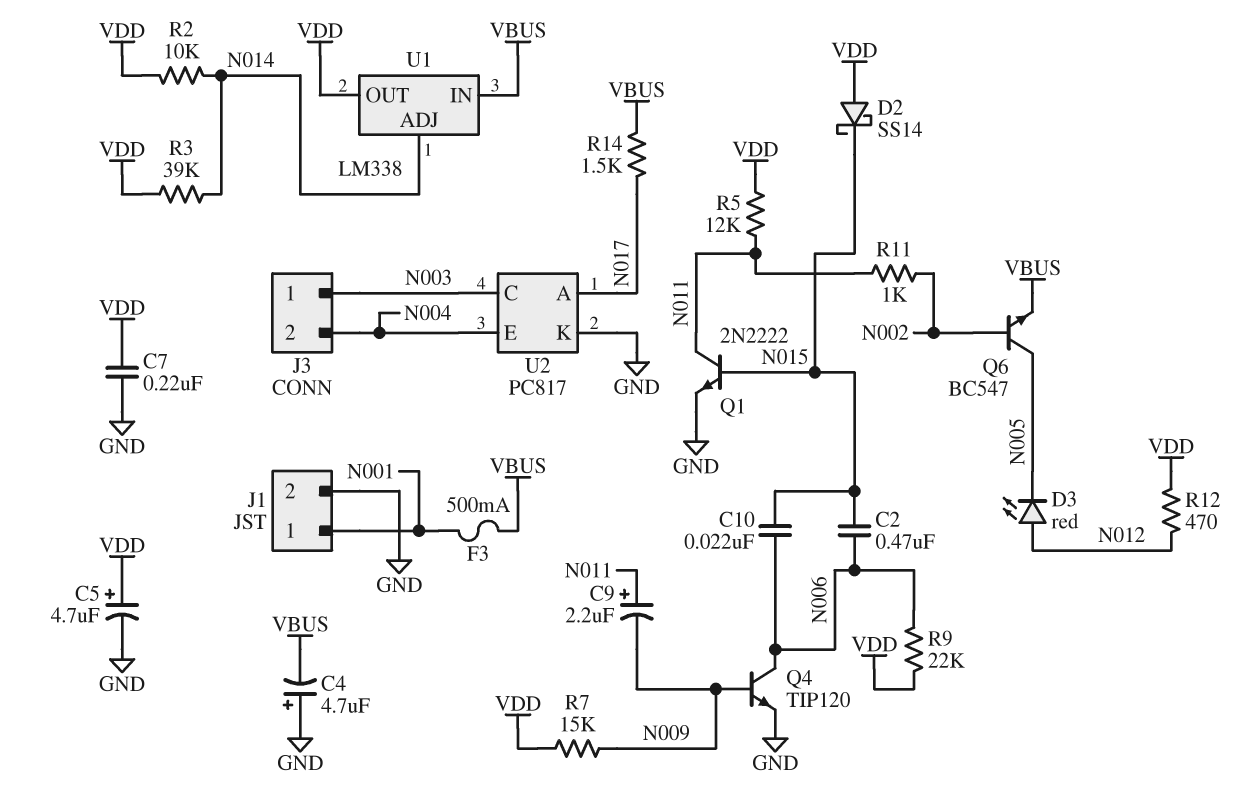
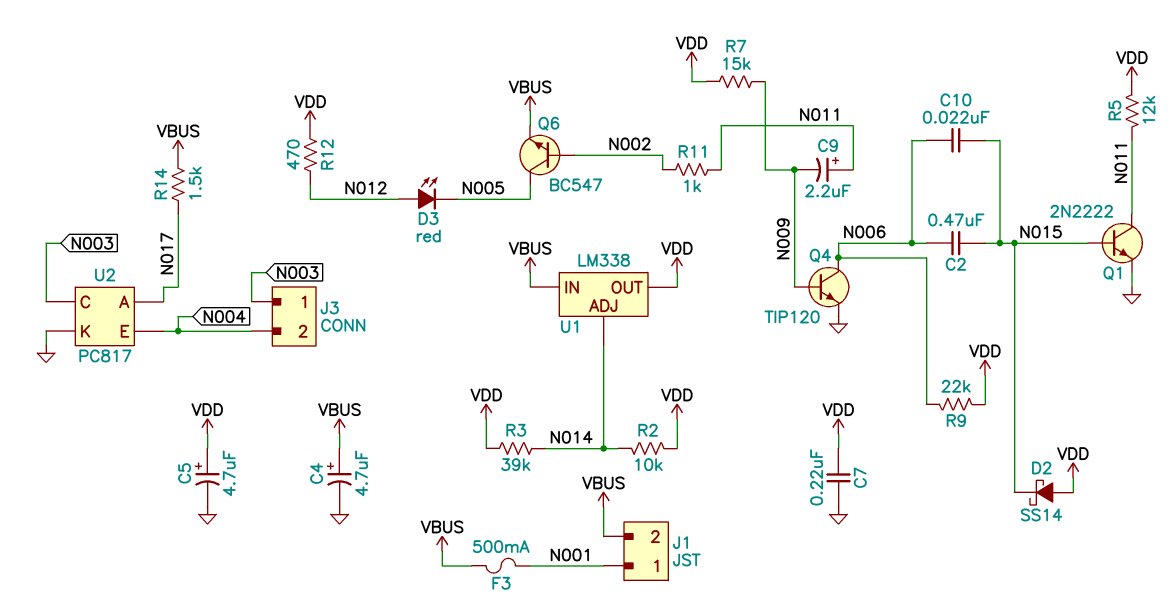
C4: 4.7uF (plus GND, minus VBUS) -> 4.7uF (plus VBUS, minus GND)
J1 pin 2: GND -> VBUS

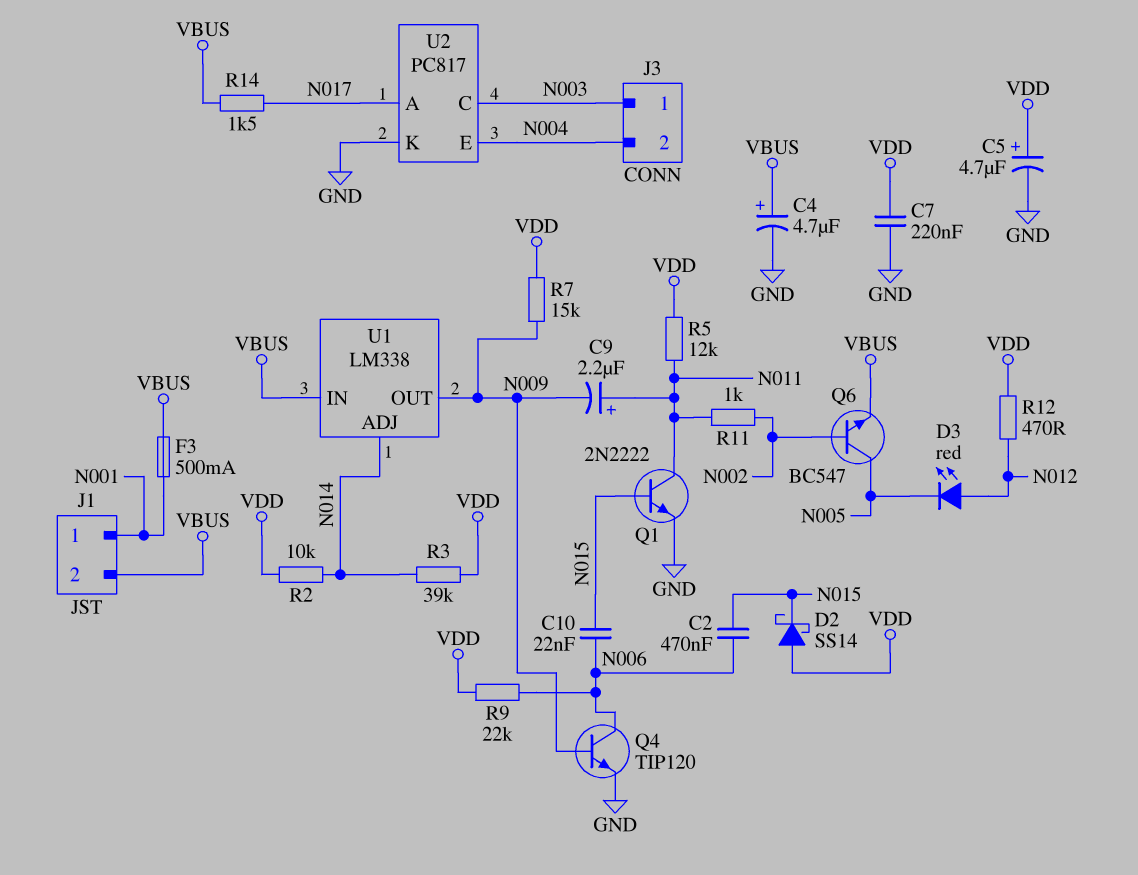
U1 pin OUT: VDD -> N009

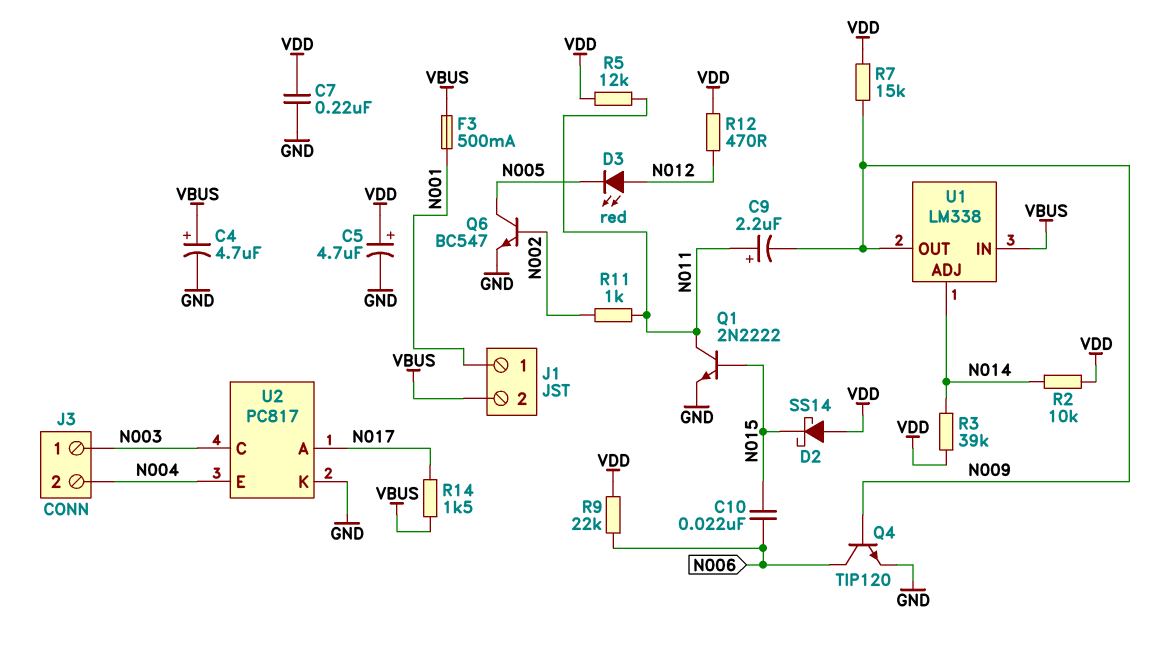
C2: 470nF (N006, N015) -> none
Q6: NPN BC547 (B N002, C N005, E VBUS) -> NPN BC547 (B N002, C N005, E GND)

